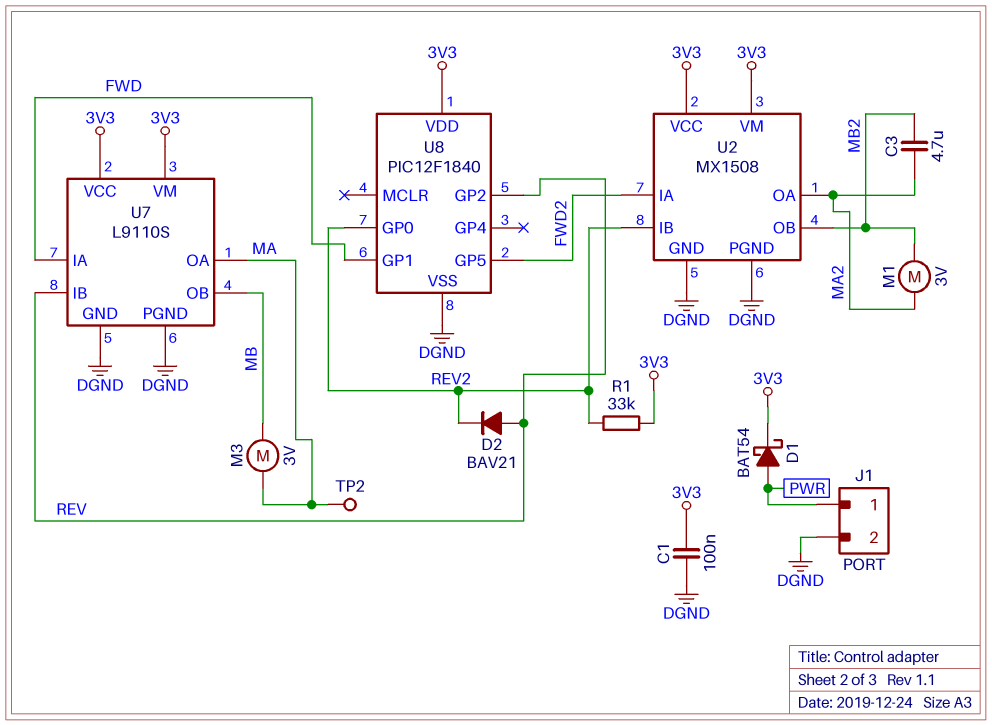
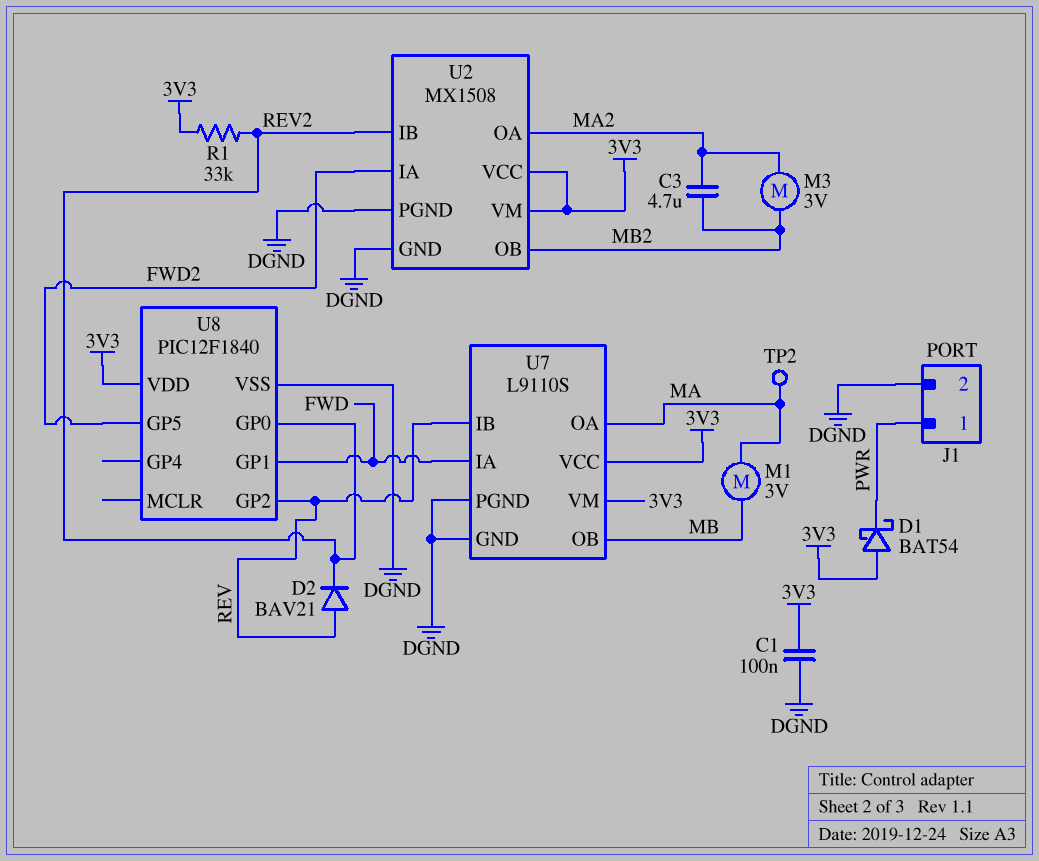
D1: schottky BAT54 (A PWR, K 3V3) -> schottky BAT54 (A 3V3, K PWR)
M1: motor 3V (MA2, MB2) -> motor 3V (MA, MB)
M3: motor 3V (MA, MB) -> motor 3V (MA2, MB2)

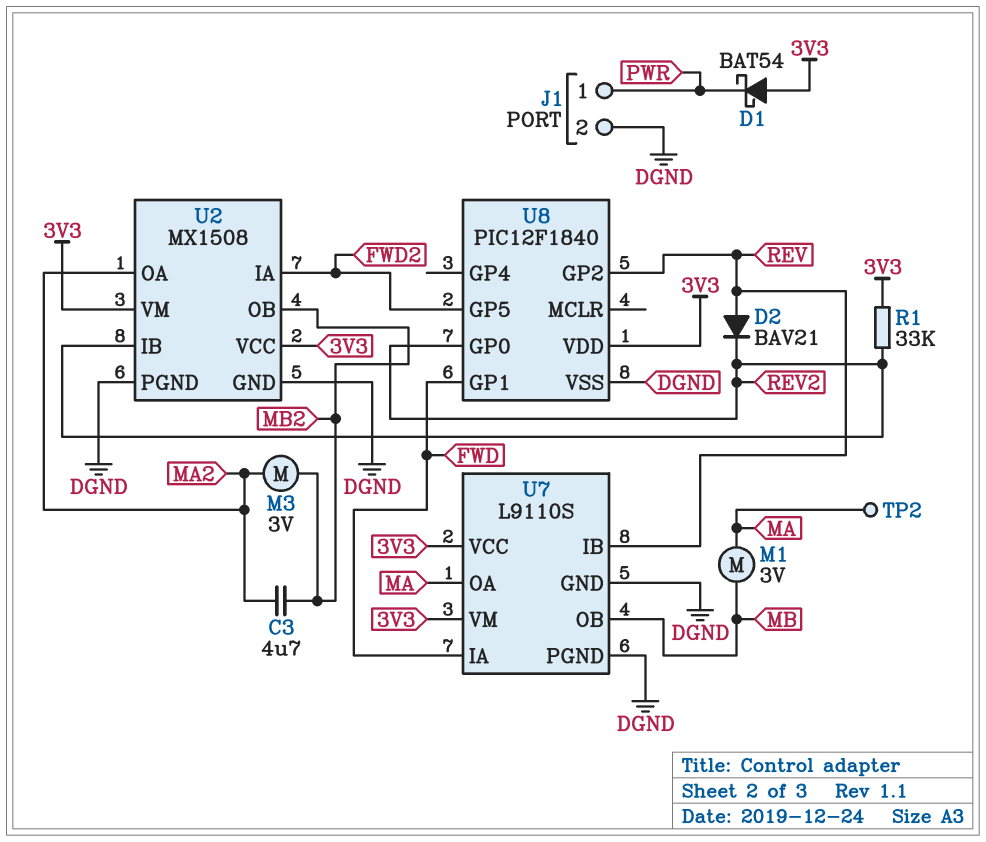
C1: 100nF (3V3, DGND) -> none

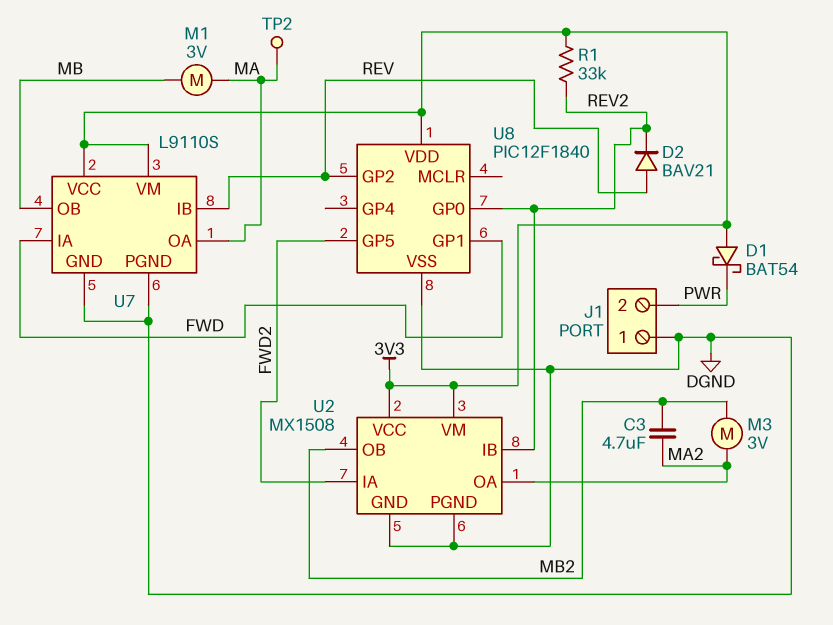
J1 pin 1: PWR -> DGND
J1 pin 2: DGND -> PWR

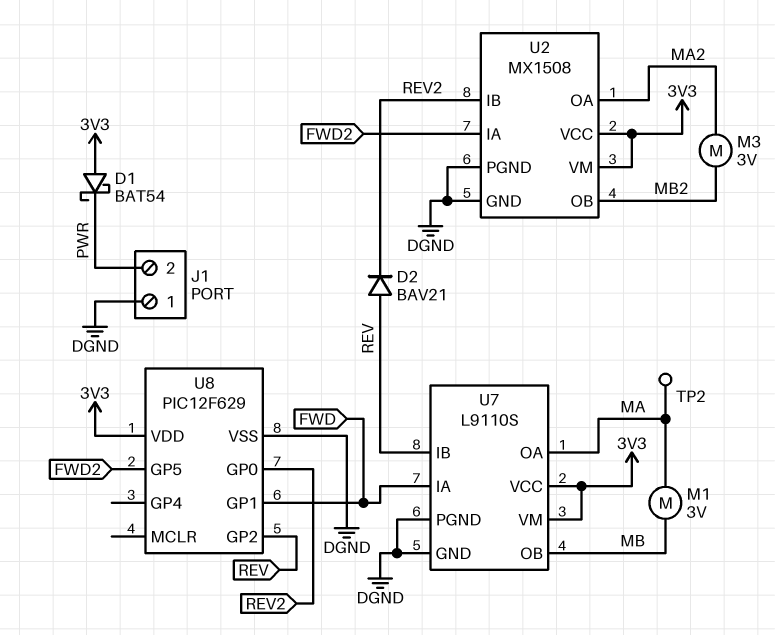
C3: 4.7uF (MA2, MB2) -> none
R1: 33k (3V3, REV2) -> none
U8: PIC12F1840 -> PIC12F629

